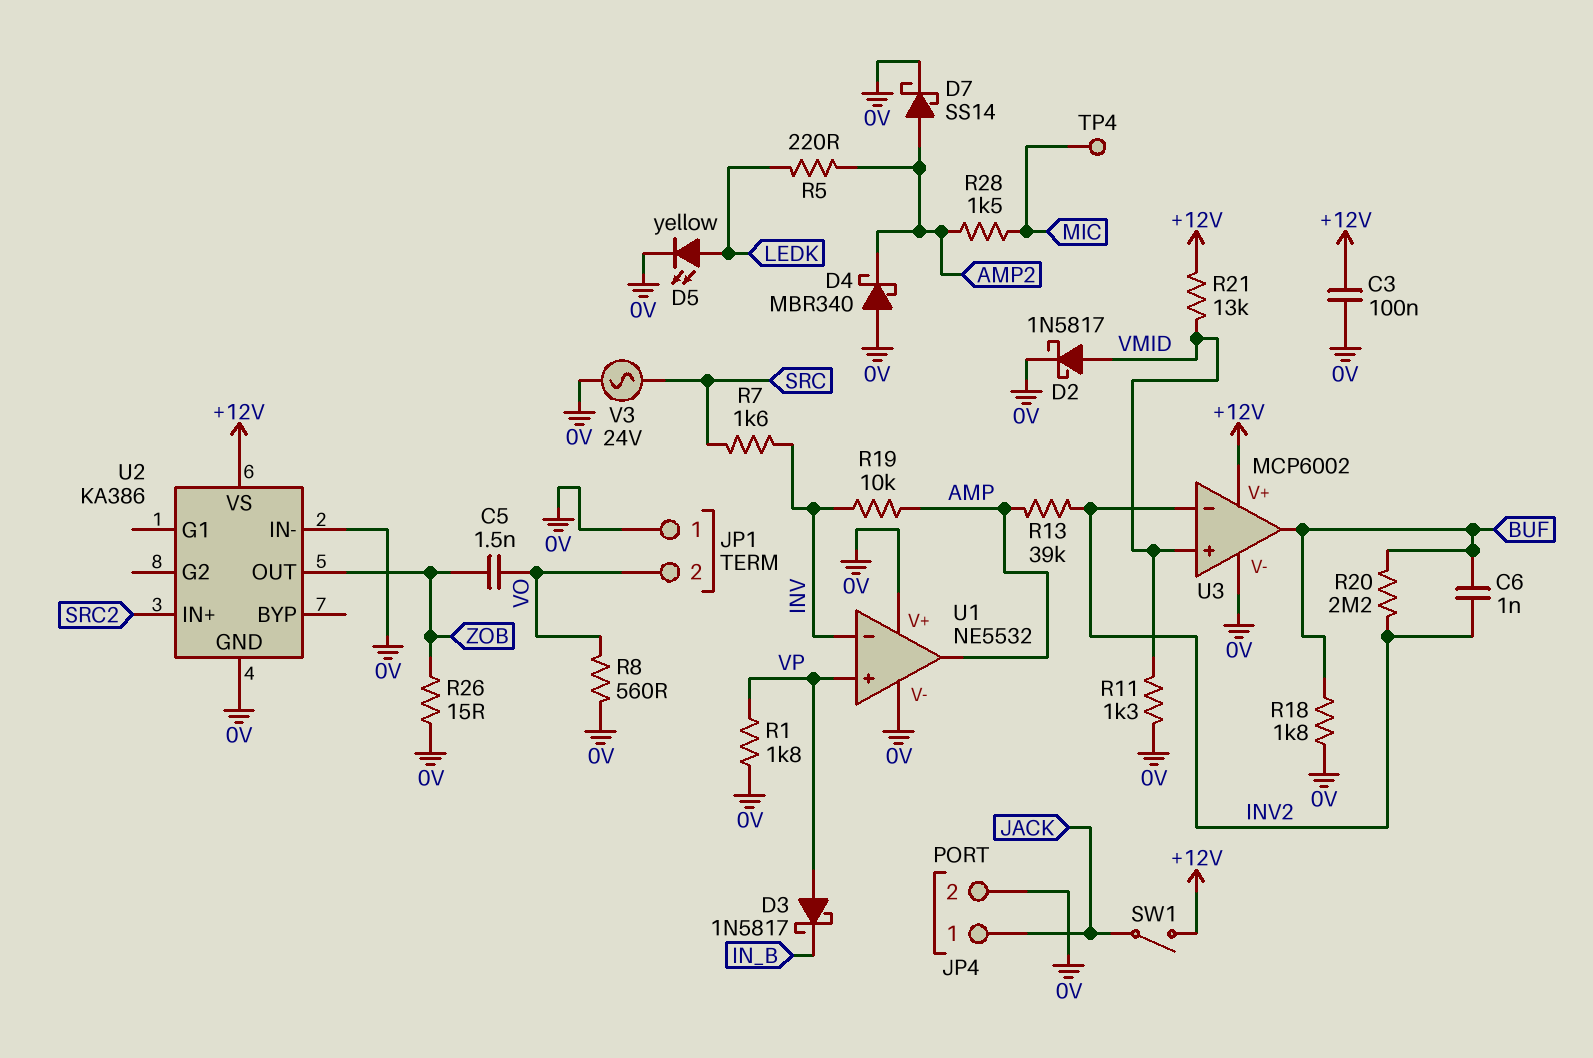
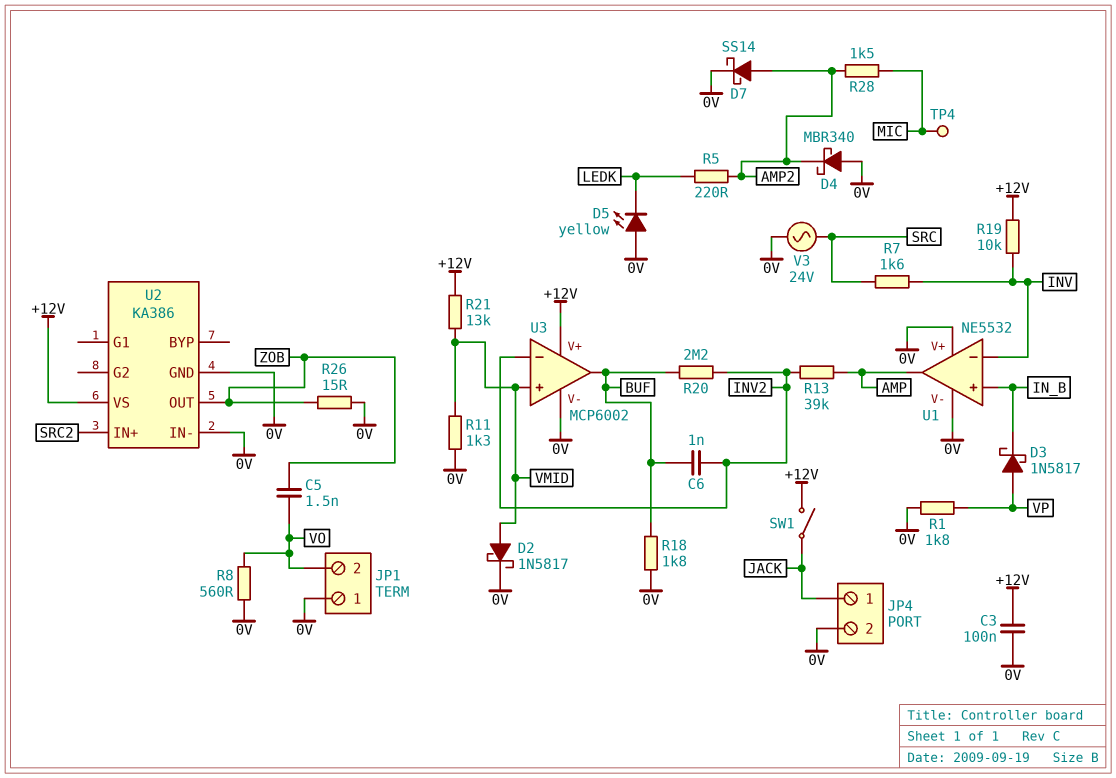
D5: LED yellow (A LEDK, K 0V) -> LED yellow (A 0V, K LEDK)
R19: 10k (AMP, INV) -> 10k (+12V, INV)
U1 pin in+: VP -> IN_B

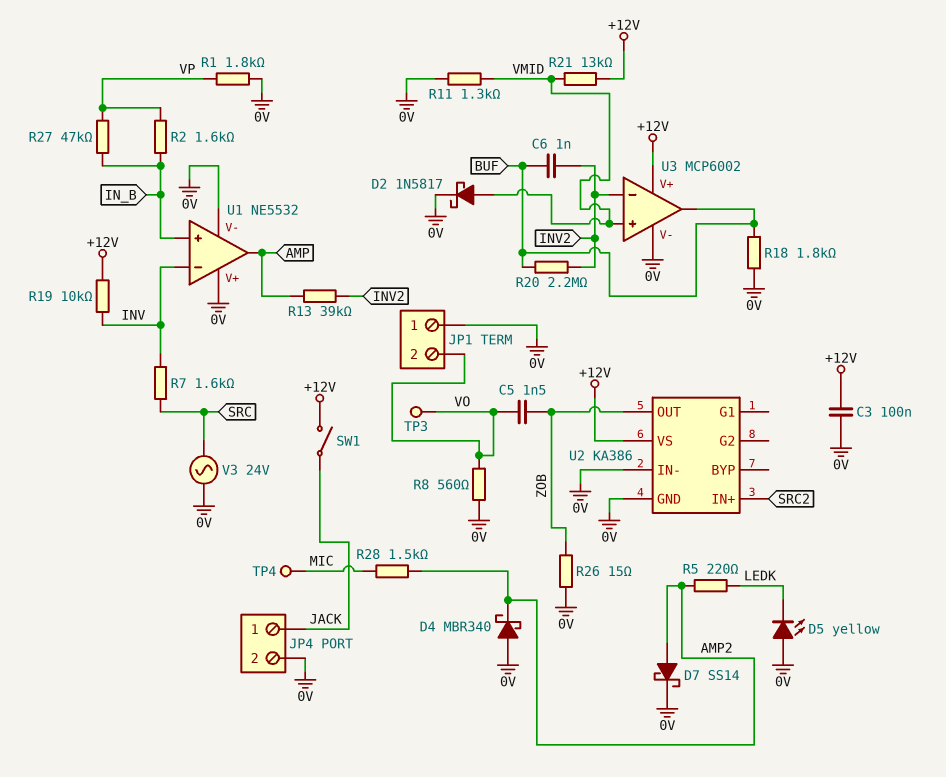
D3: schottky 1N5817 (A VP, K IN_B) -> none
R2: none -> 1.6k (IN_B, VP)
R27: none -> 47k (IN_B, VP)
TP3: none -> test point (VO)

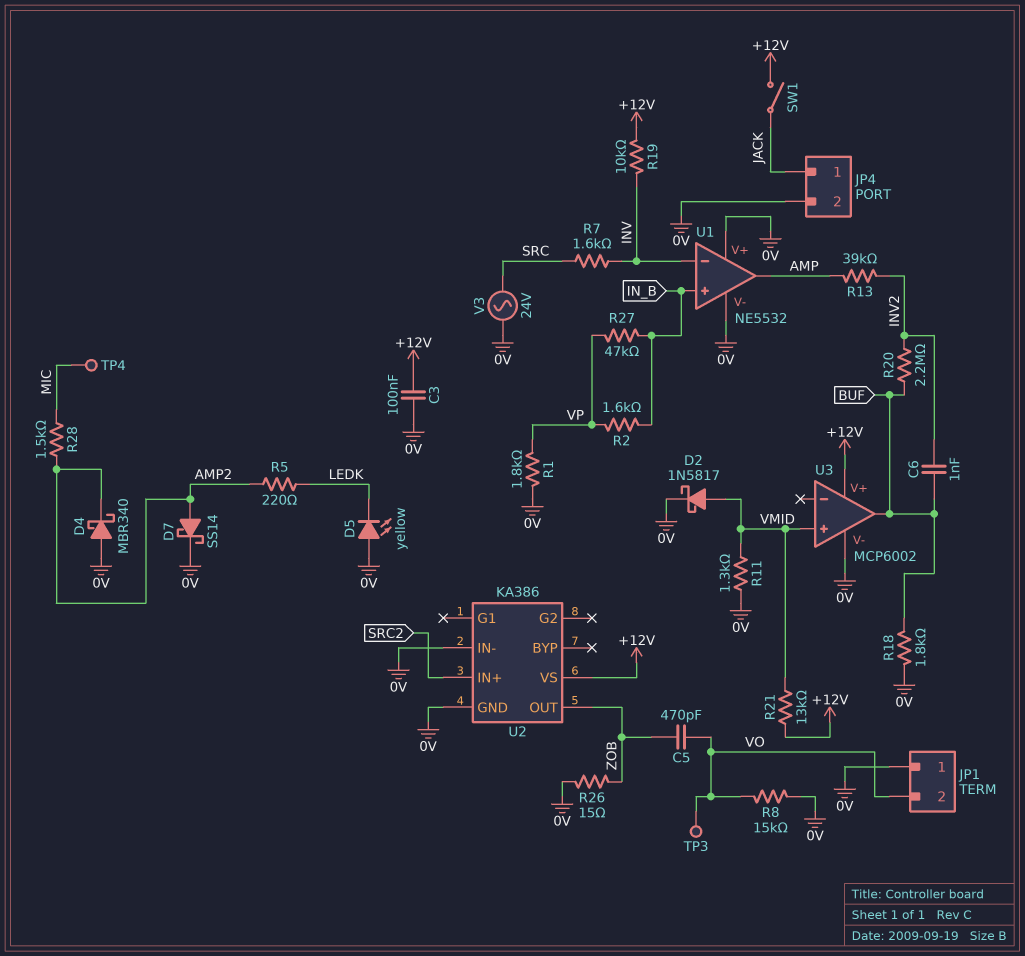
C5: 1.5nF (VO, ZOB) -> 470pF (VO, ZOB)
R8: 560 (0V, VO) -> 15k (0V, VO)
U3 pin in-: INV2 -> none

